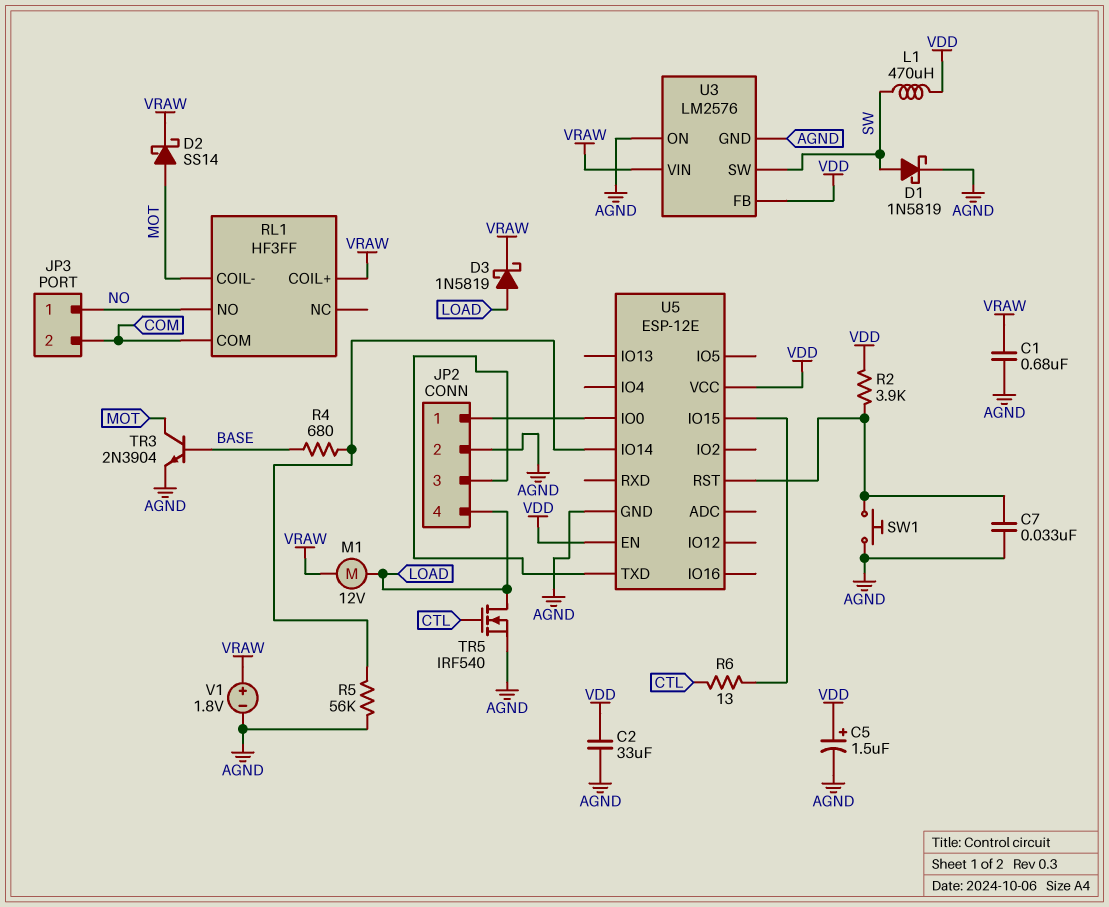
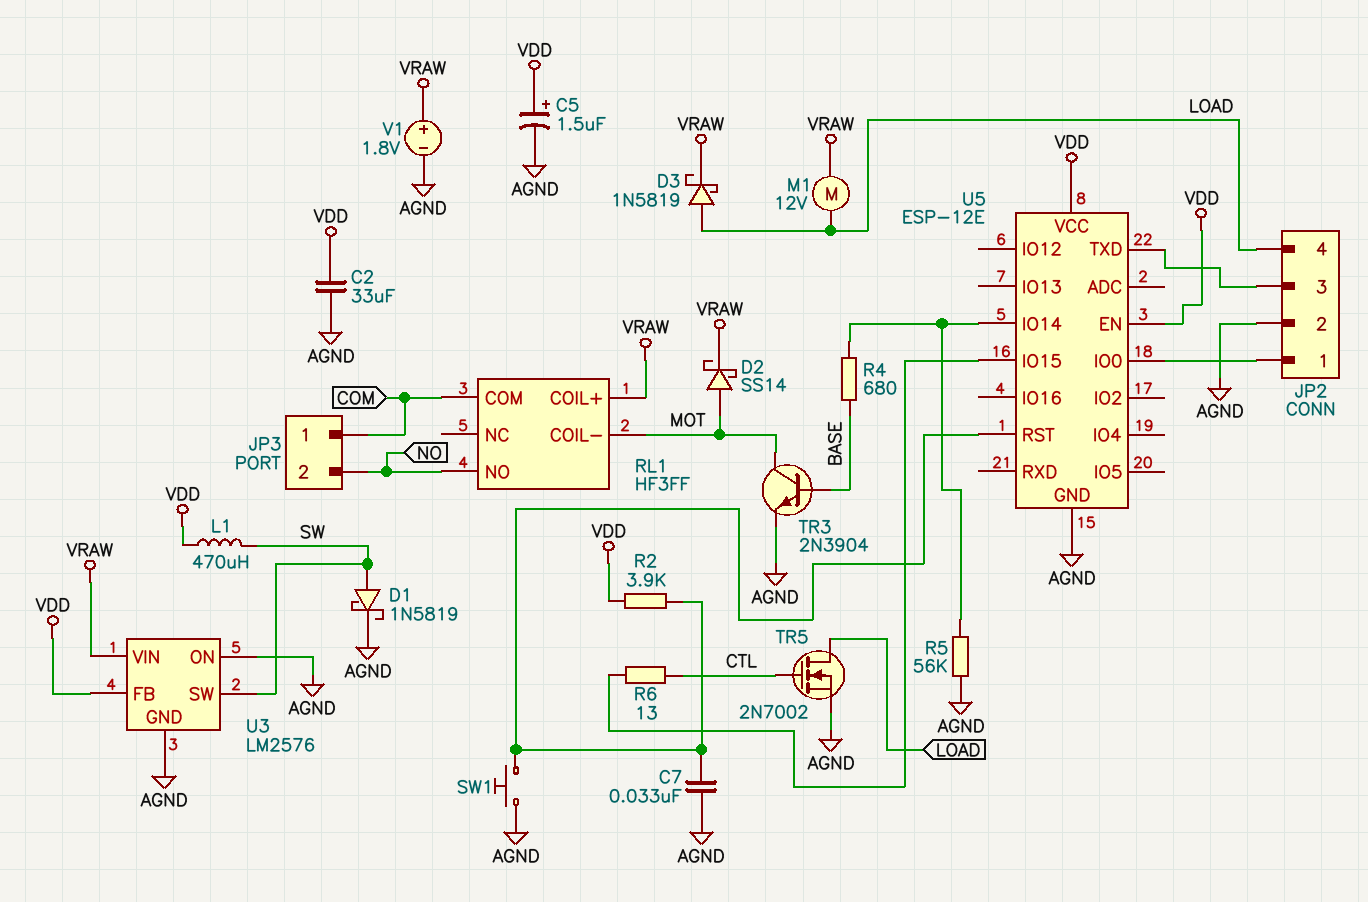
C1: 680nF (AGND, VRAW) -> none
JP3 pin 1: NO -> COM
JP3 pin 2: COM -> NO
TR5: NMOS IRF540 (G CTL, D LOAD, S AGND) -> NMOS 2N7002 (G CTL, D LOAD, S AGND)

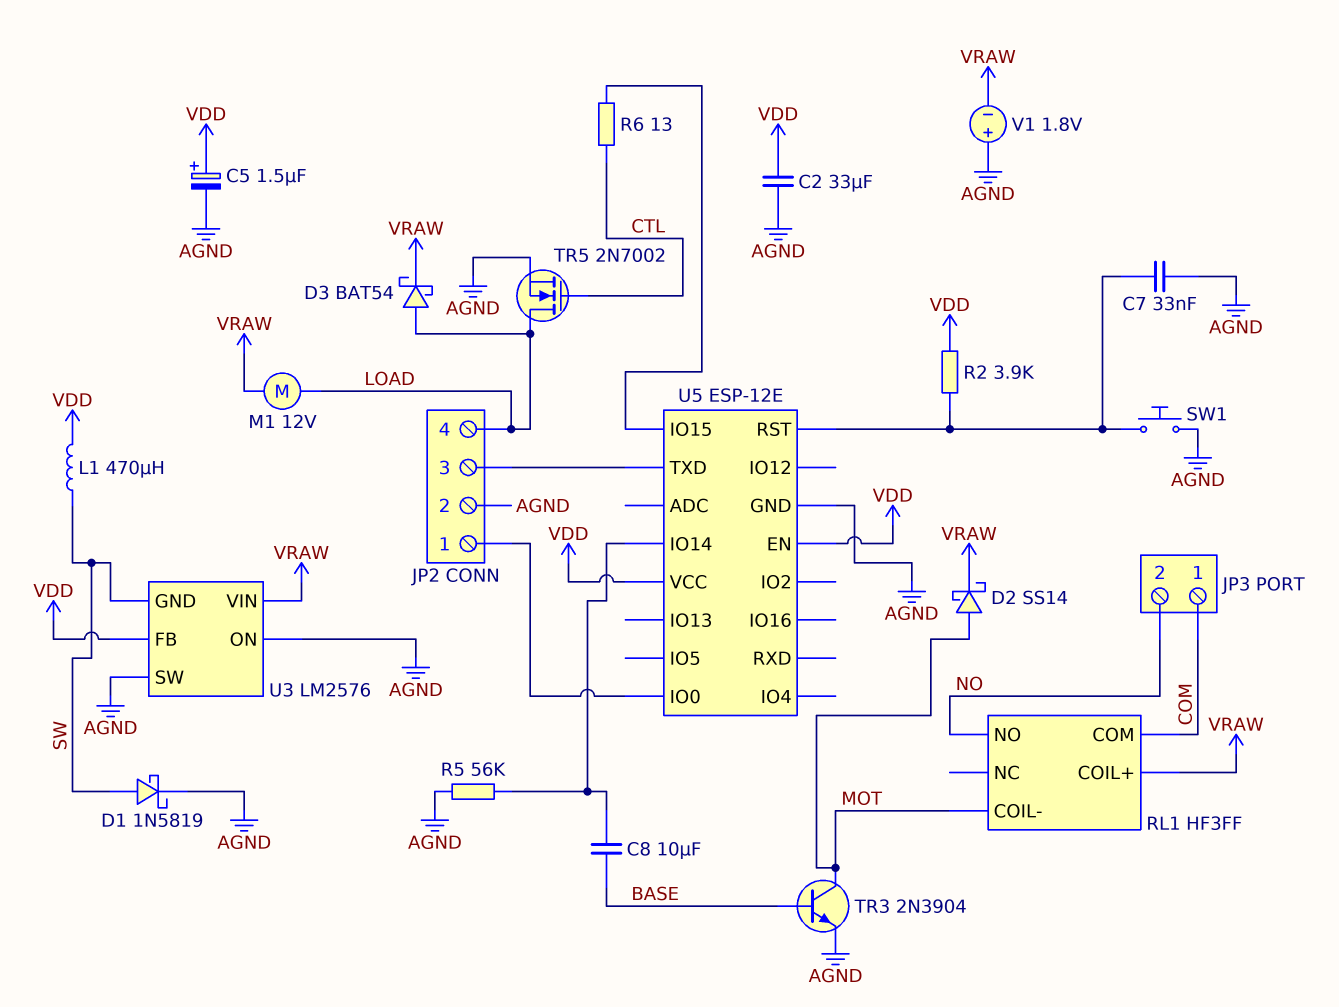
C8: none -> 10uF (BASE, U5/IO14)
D3: schottky 1N5819 (A LOAD, K VRAW) -> schottky BAT54 (A LOAD, K VRAW)
R4: 680 (BASE, U5/IO14) -> none
U3 pin GND: AGND -> SW
U3 pin SW: SW -> AGND
V1: 1.8V (plus VRAW, minus AGND) -> 1.8V (plus AGND, minus VRAW)

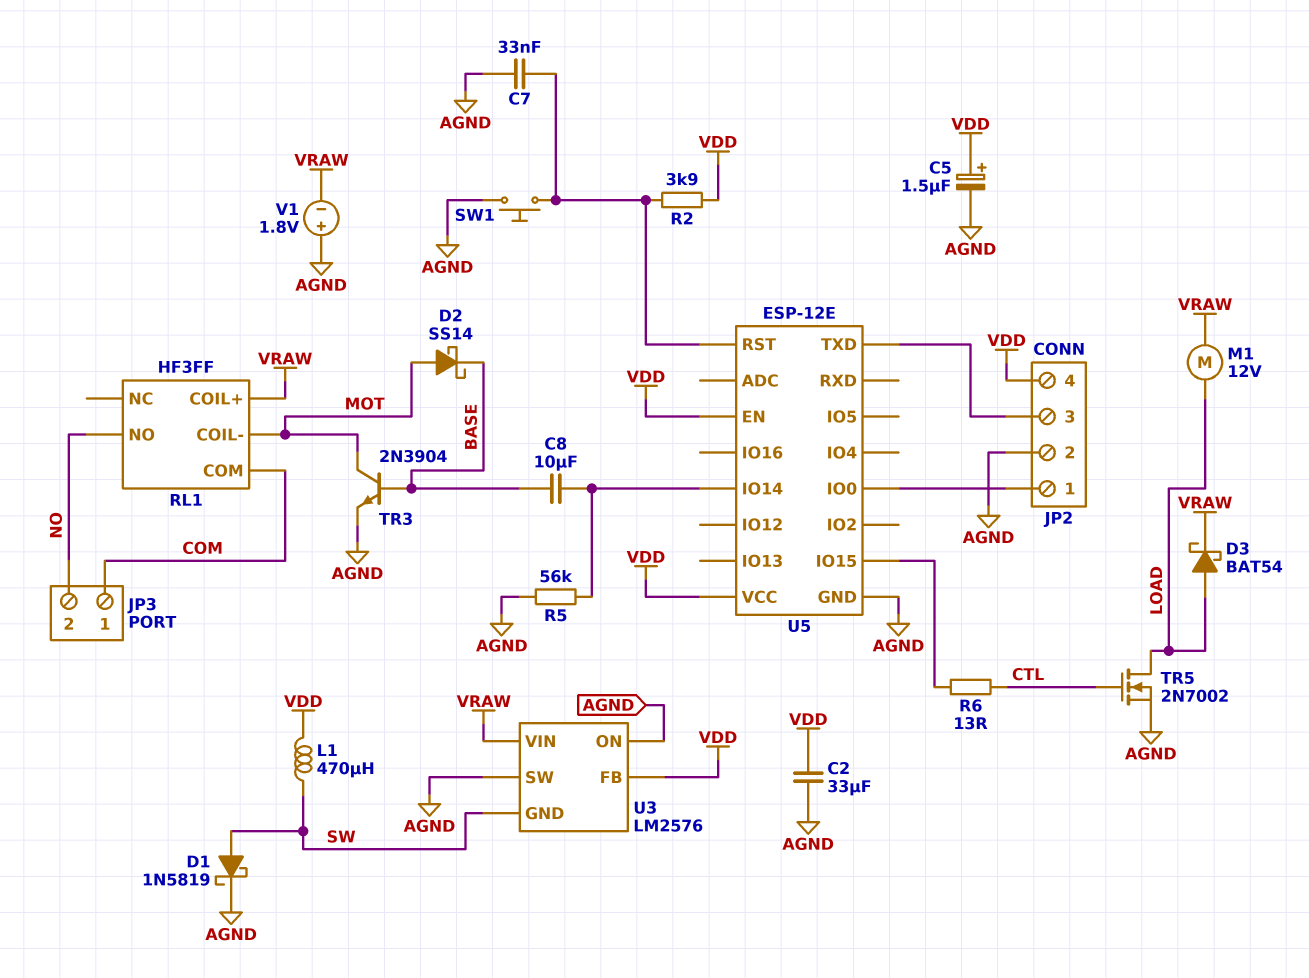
D2: schottky SS14 (A MOT, K VRAW) -> schottky SS14 (A MOT, K BASE)
JP2 pin 4: LOAD -> VDD

